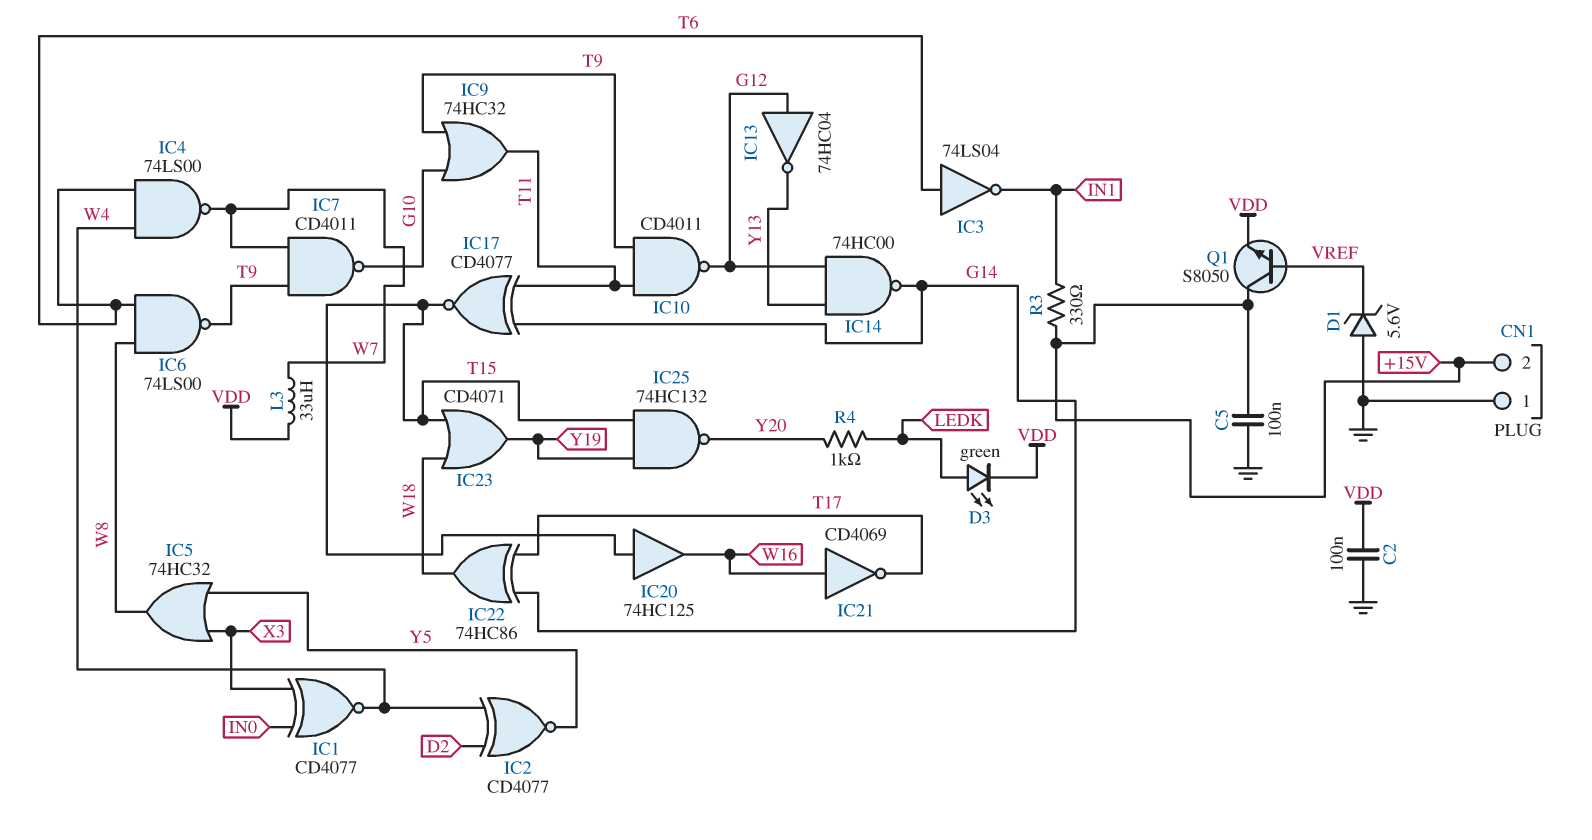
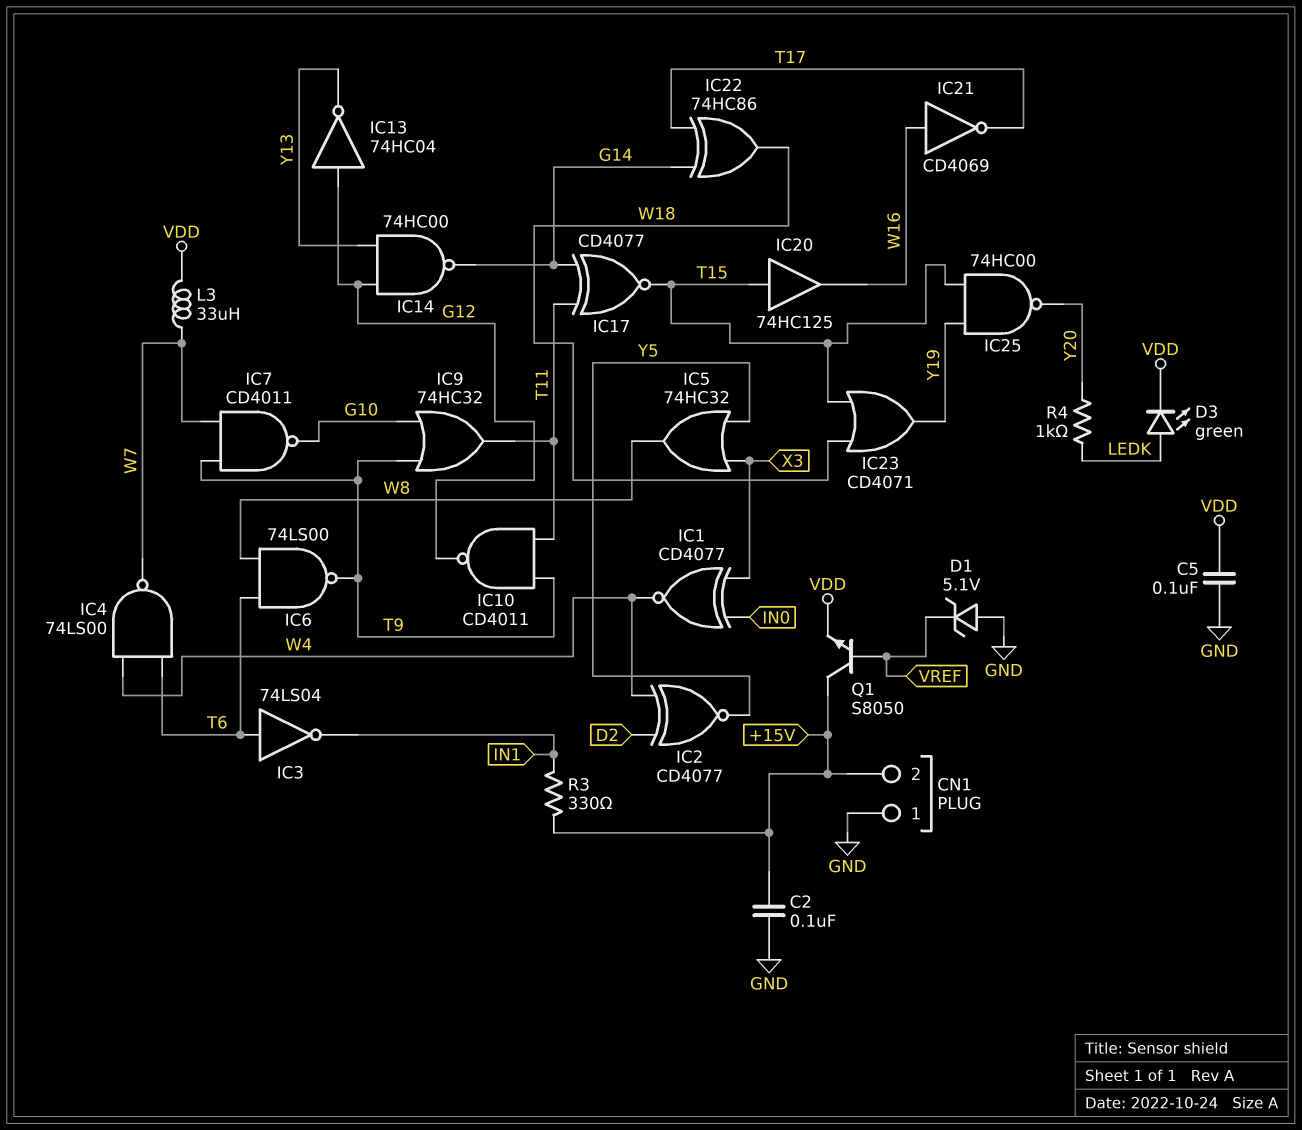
C2: 100nF (GND, VDD) -> 100nF (+15V, GND)
C5: 100nF (+15V, GND) -> 100nF (GND, VDD)
D1: zener 5.6V (A GND, K VREF) -> zener 5.1V (A GND, K VREF)
IC25: NAND 74HC132 (in T15, in Y19, out Y20) -> NAND 74HC00 (in T15, in Y19, out Y20)

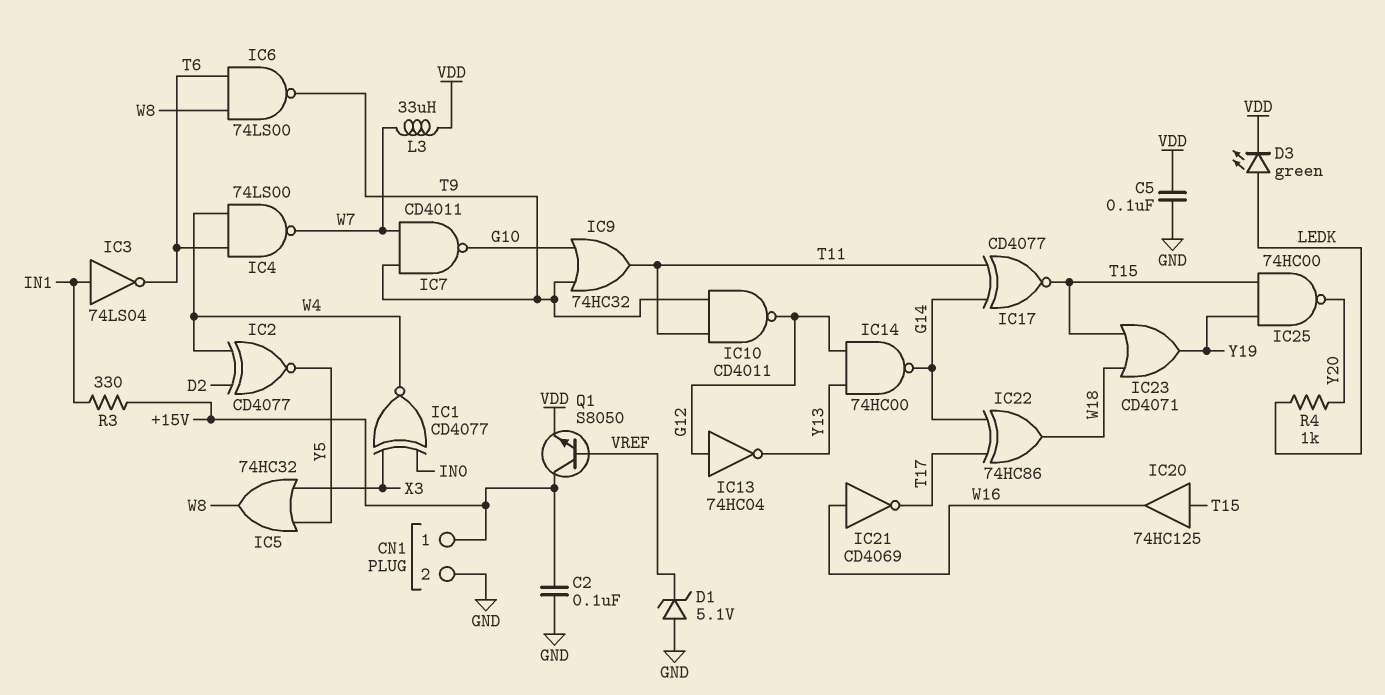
CN1 pin 1: GND -> +15V
CN1 pin 2: +15V -> GND
IC3: NOT 74LS04 (in T6, out IN1) -> NOT 74LS04 (in IN1, out T6)

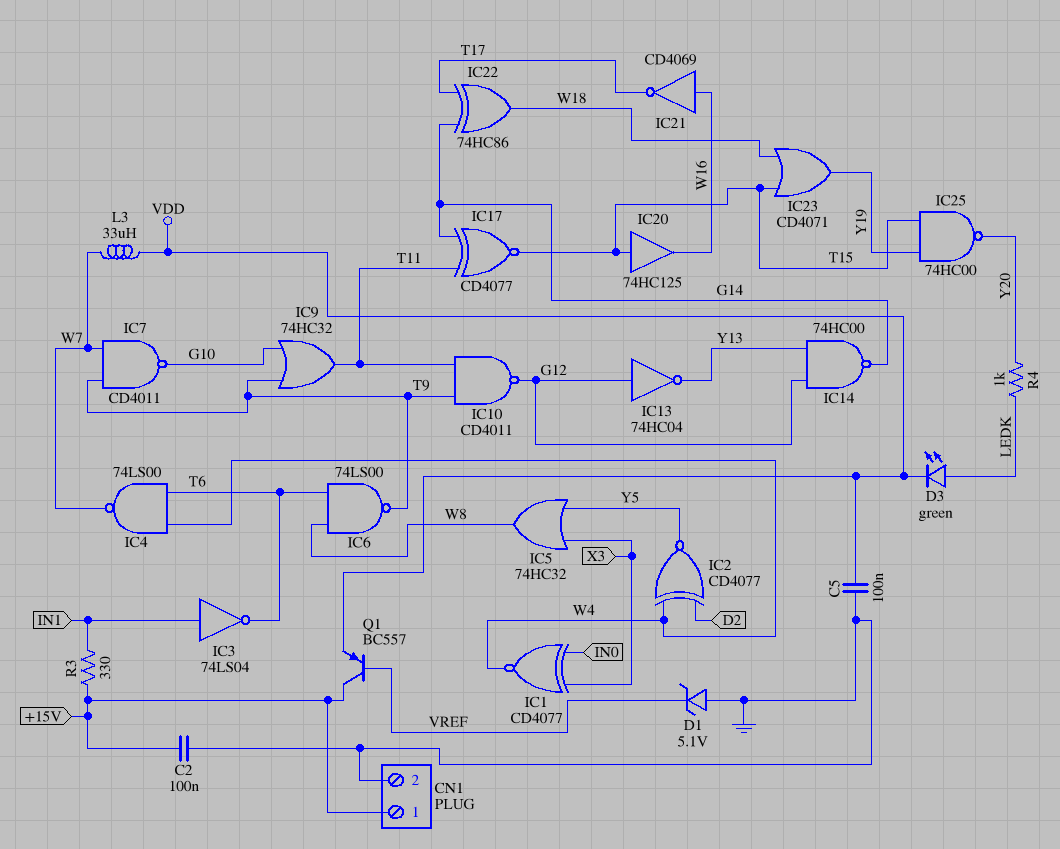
Q1: NPN S8050 (B VREF, C +15V, E VDD) -> PNP BC557 (B VREF, C +15V, E VDD)

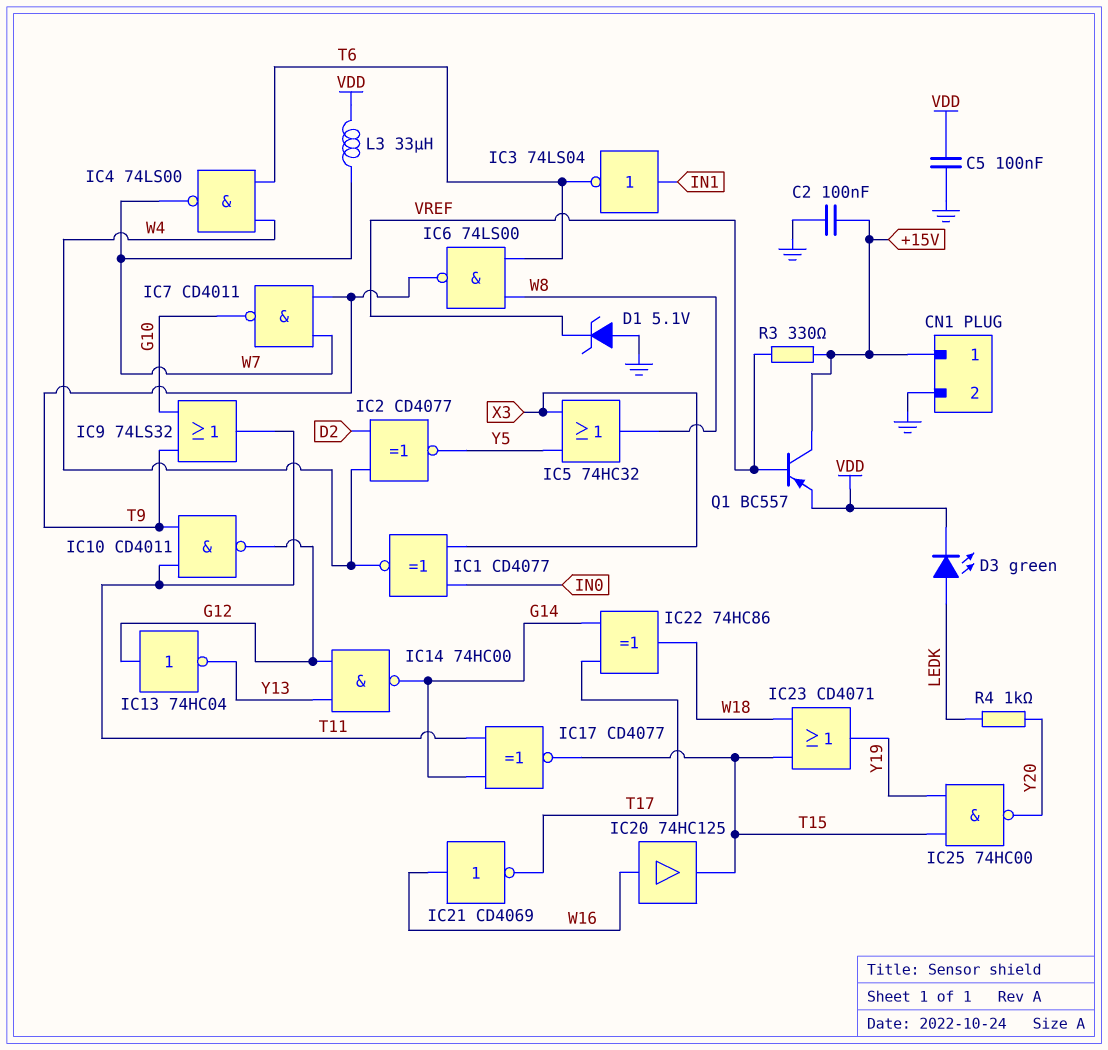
IC9: OR 74HC32 (in G10, in T9, out T11) -> OR 74LS32 (in G10, in T9, out T11)
IC20: buffer 74HC125 (in T15, out W16) -> buffer 74HC125 (in W16, out T15)
R3: 330 (+15V, IN1) -> 330 (+15V, VREF)

